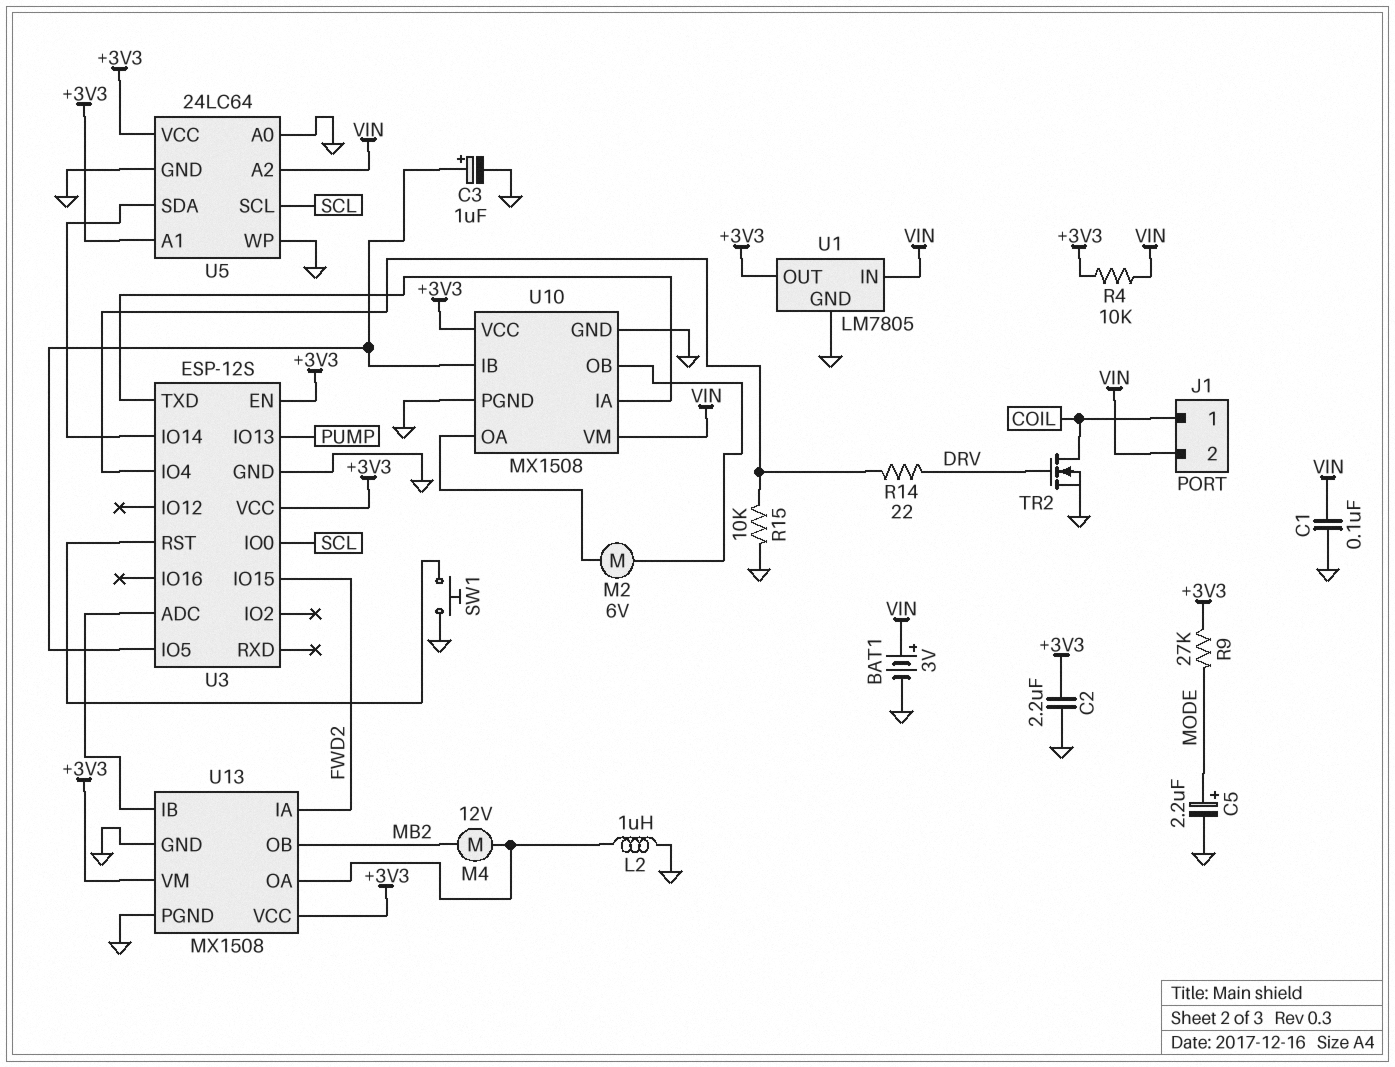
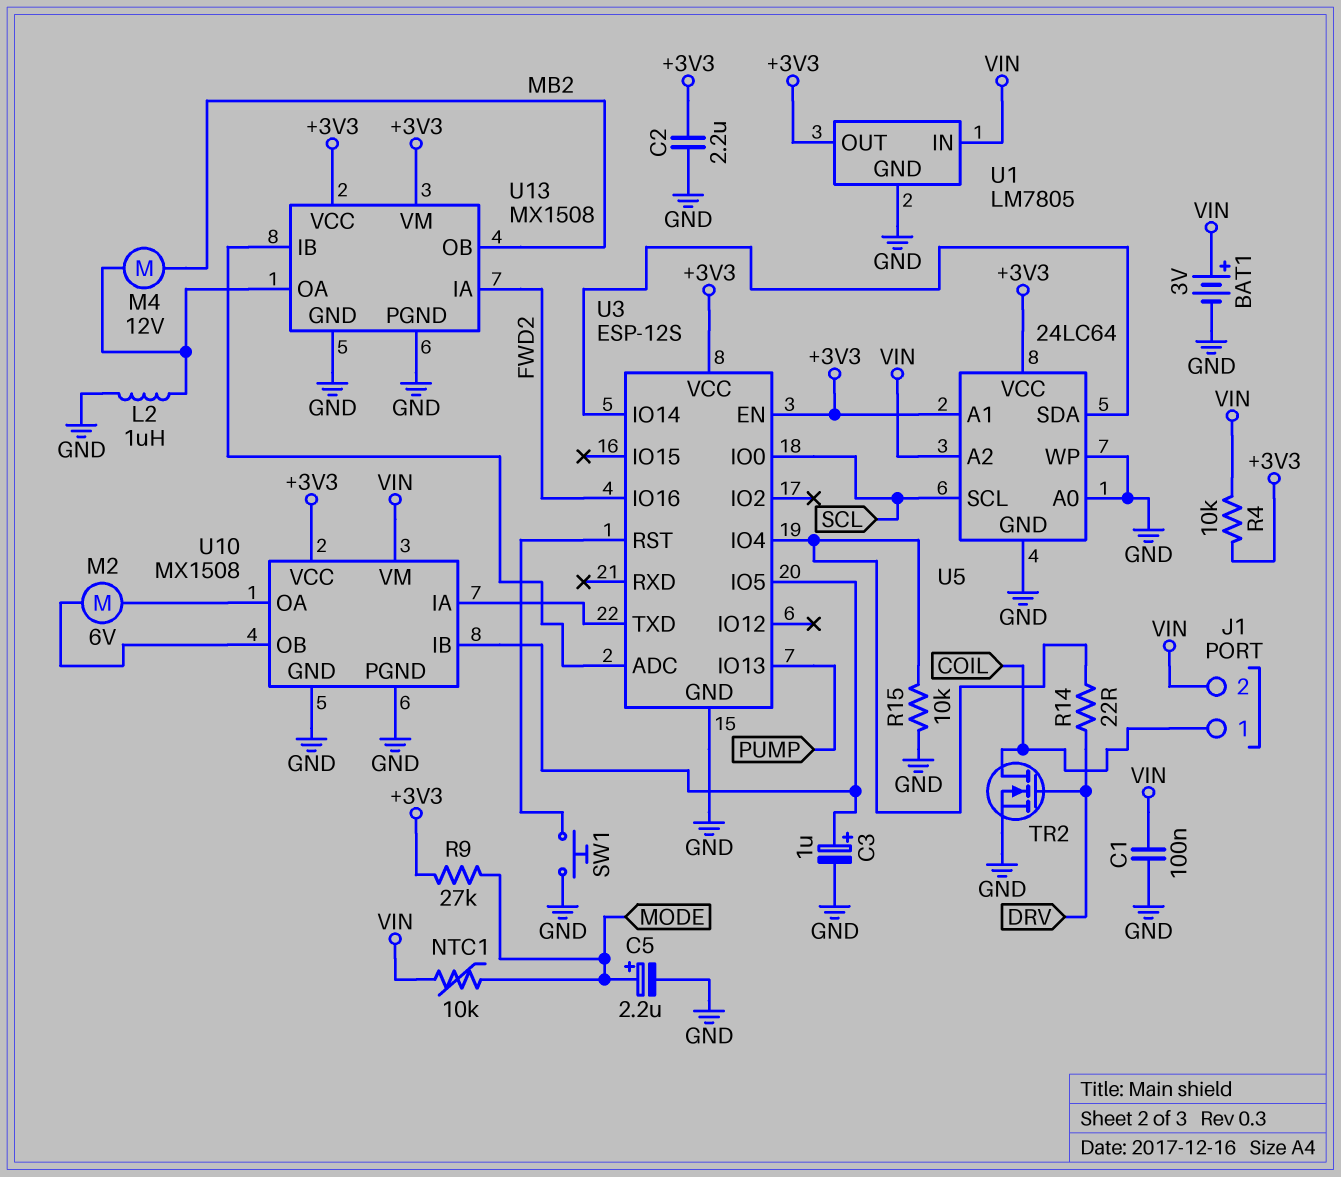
NTC1: none -> 10k (MODE, VIN)
U3 pin IO15: FWD2 -> none
U3 pin IO16: none -> FWD2

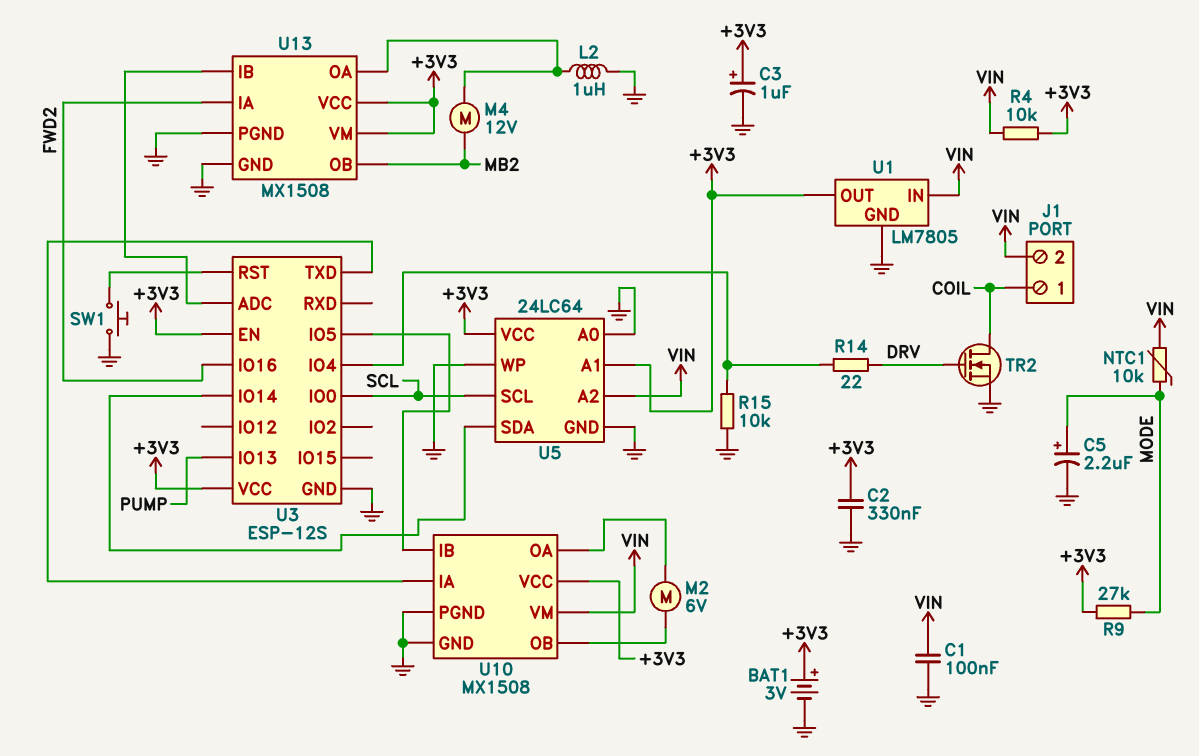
BAT1: 3V (plus VIN, minus GND) -> 3V (plus +3V3, minus GND)
C2: 2.2uF (+3V3, GND) -> 330nF (+3V3, GND)
C3: 1uF (plus U3/IO5, minus GND) -> 1uF (plus +3V3, minus GND)

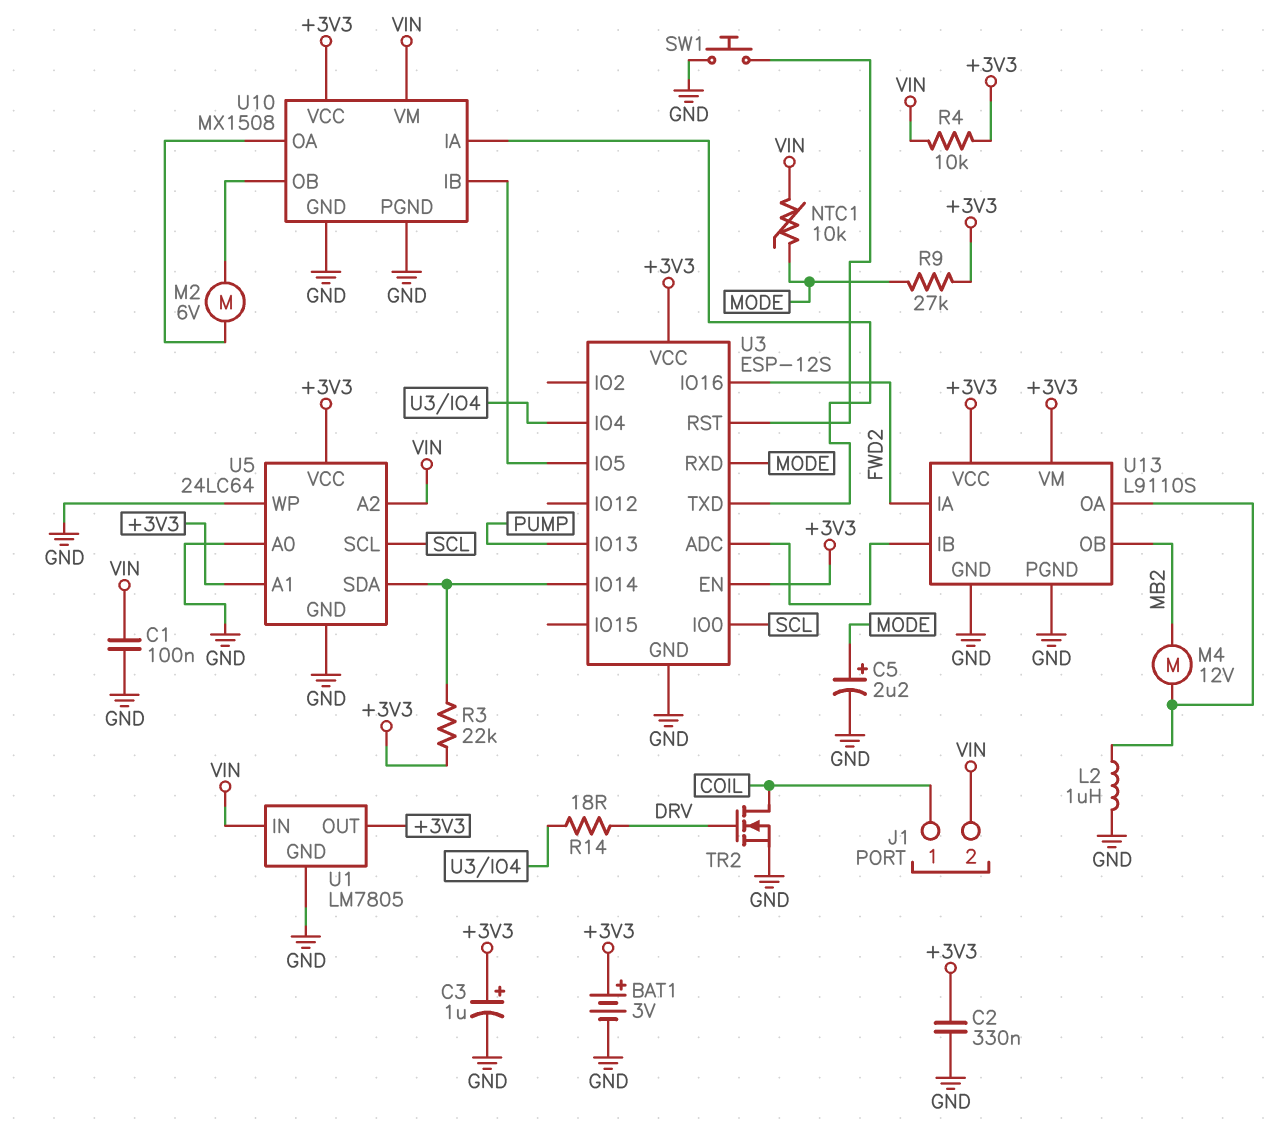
R3: none -> 22k (+3V3, U3/IO14)
R14: 22 (DRV, U3/IO4) -> 18 (DRV, U3/IO4)
R15: 10k (GND, U3/IO4) -> none
U3 pin RXD: none -> MODE
U13: MX1508 -> L9110S

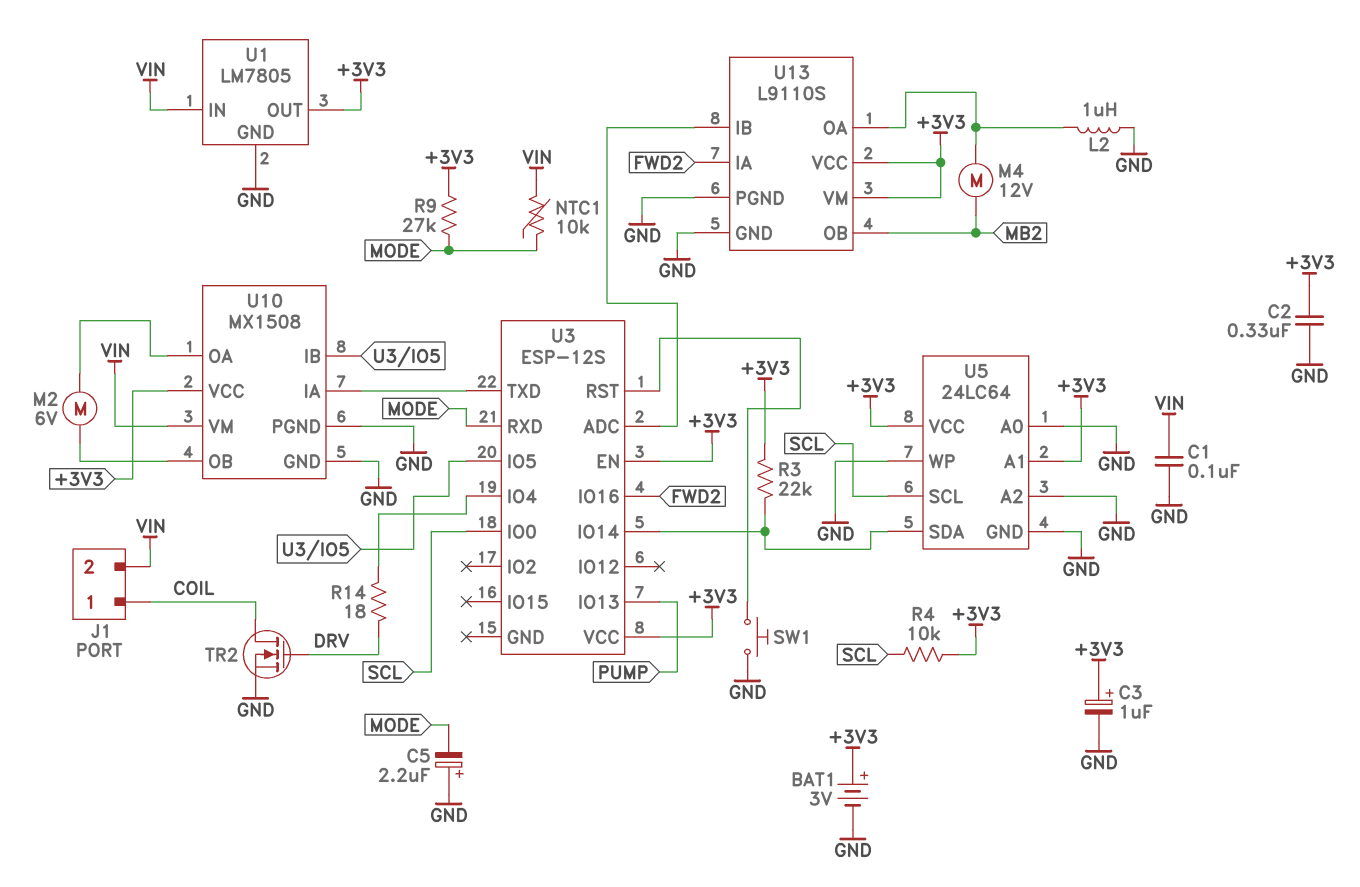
C5: 2.2uF (plus MODE, minus GND) -> 2.2uF (plus GND, minus MODE)
R4: 10k (+3V3, VIN) -> 10k (+3V3, SCL)
U3 pin GND: GND -> none
U5 pin A2: VIN -> GND

